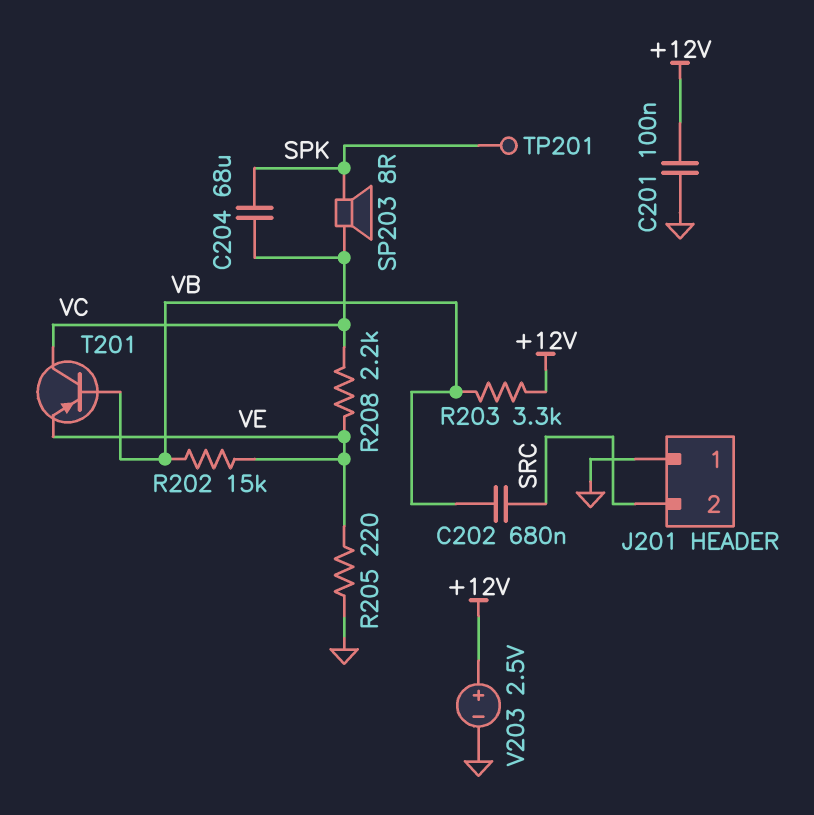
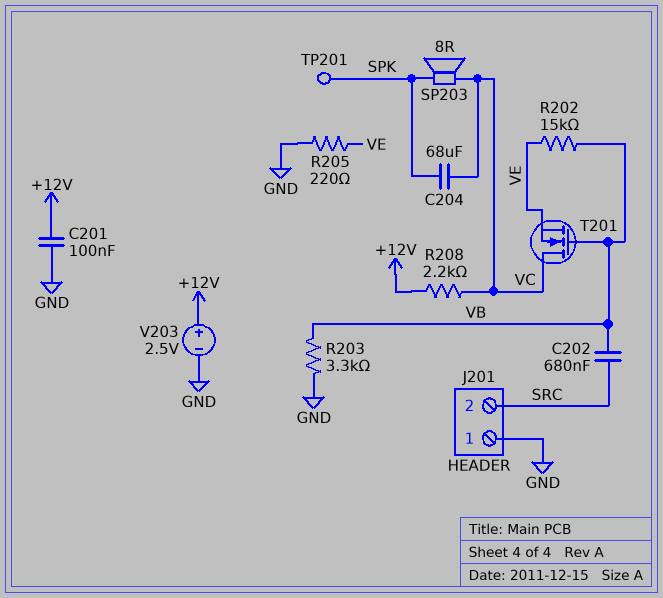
R203: 3.3k (+12V, VB) -> 3.3k (GND, VB)
R208: 2.2k (VC, VE) -> 2.2k (+12V, VC)
T201: PNP (B VB, C VC, E VE) -> NMOS (G VB, D VC, S VE)

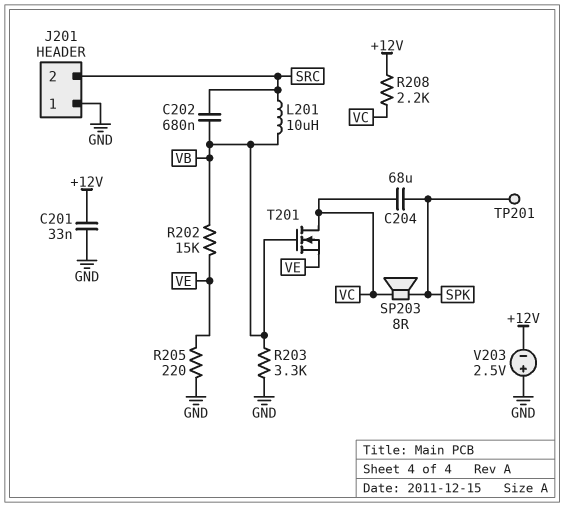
C201: 100nF (+12V, GND) -> 33nF (+12V, GND)
L201: none -> 10uH (SRC, VB)
V203: 2.5V (plus +12V, minus GND) -> 2.5V (plus GND, minus +12V)

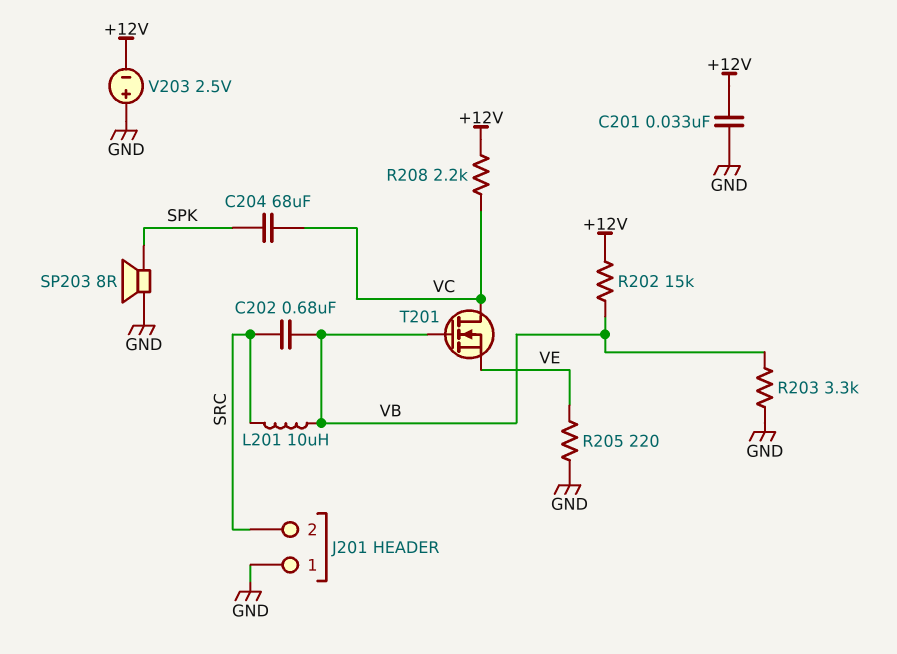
R202: 15k (VB, VE) -> 15k (+12V, VB)
SP203: speaker 8R (SPK, VC) -> speaker 8R (GND, SPK)
TP201: test point (SPK) -> none

